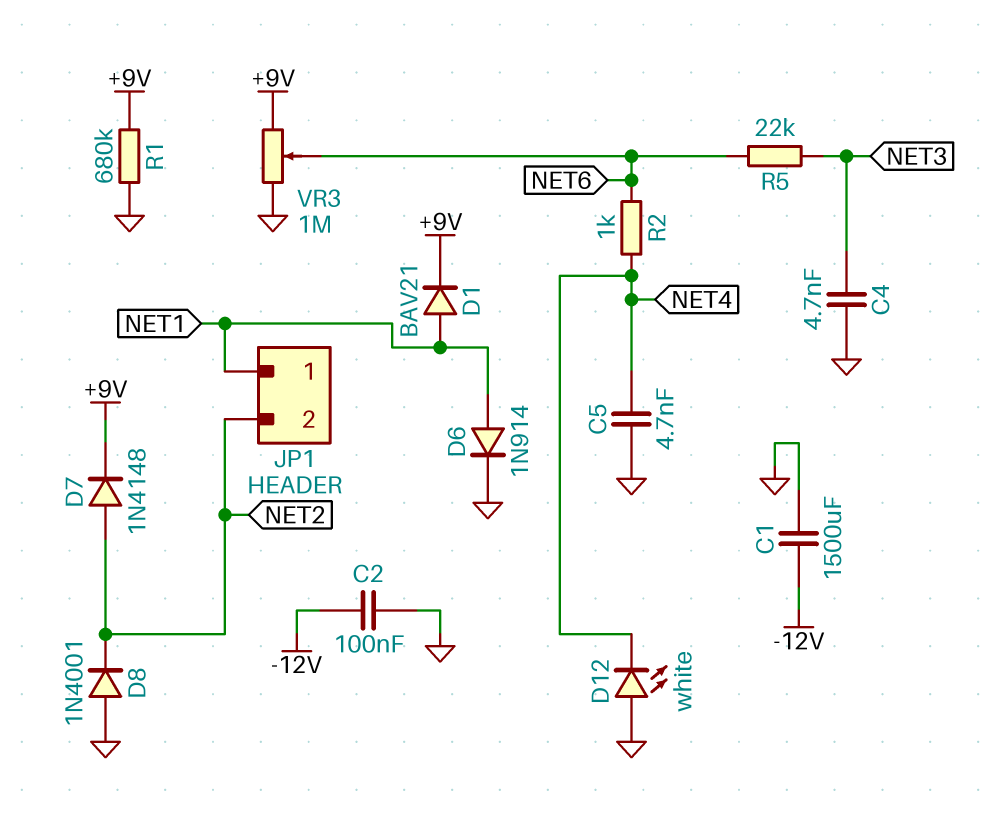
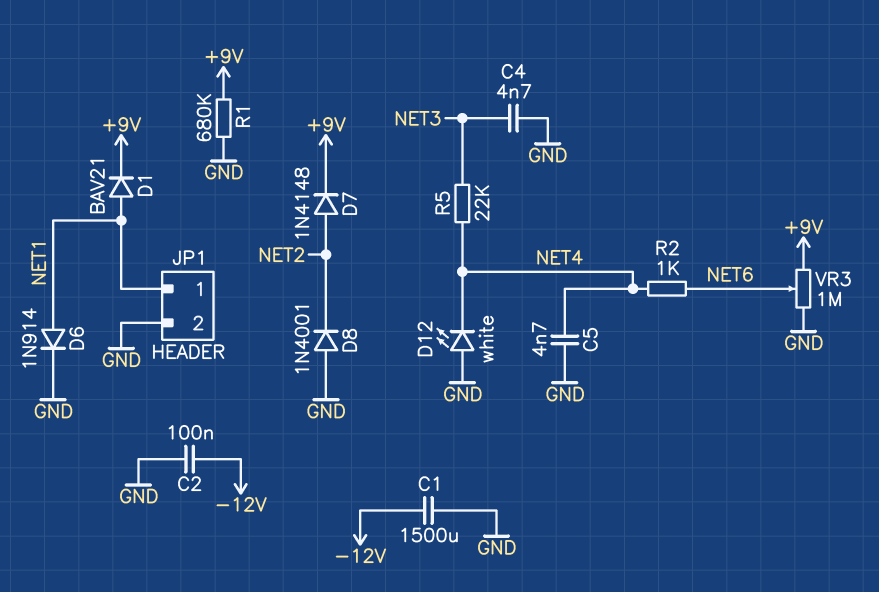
JP1 pin 2: NET2 -> GND
R5: 22k (NET3, NET6) -> 22k (NET3, NET4)

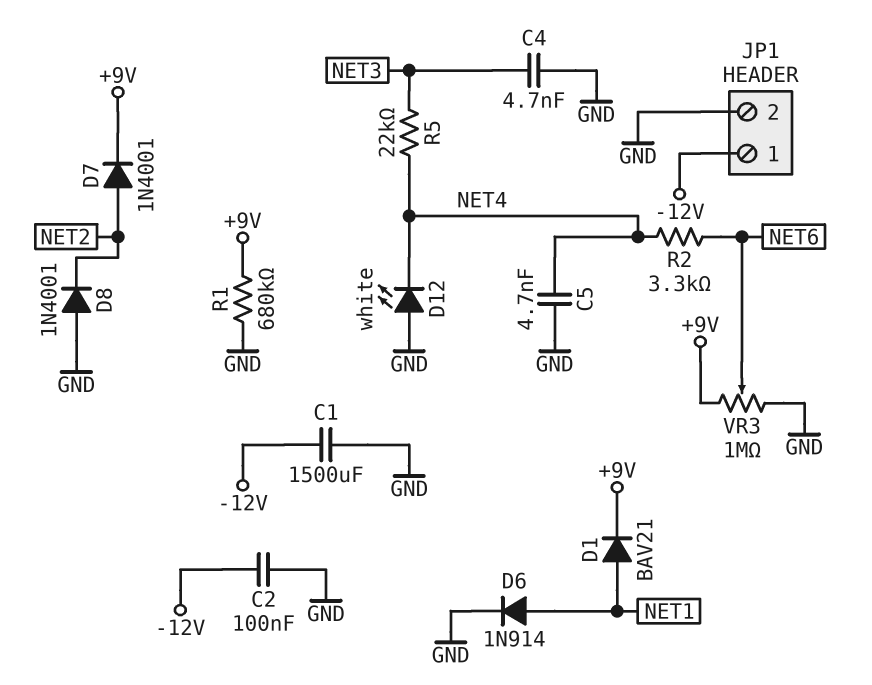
D7: diode 1N4148 (A NET2, K +9V) -> diode 1N4001 (A NET2, K +9V)
JP1 pin 1: NET1 -> -12V
R2: 1k (NET4, NET6) -> 3.3k (NET4, NET6)

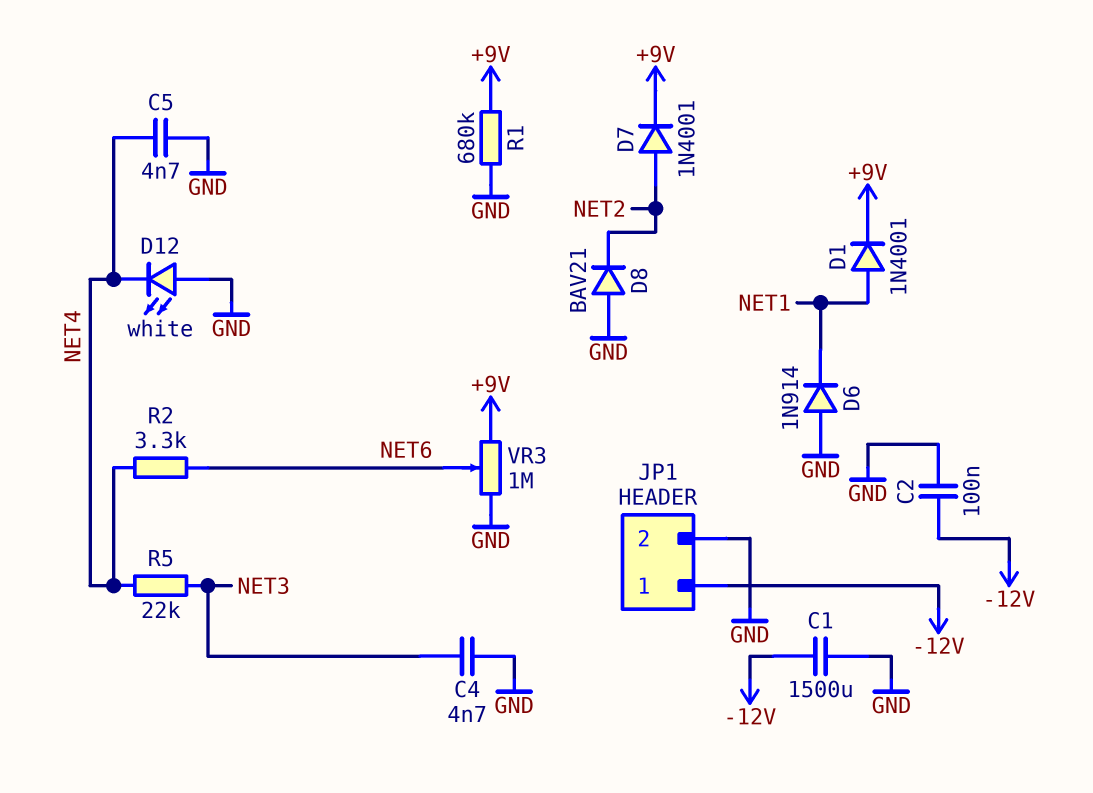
D1: diode BAV21 (A NET1, K +9V) -> diode 1N4001 (A NET1, K +9V)
D6: diode 1N914 (A NET1, K GND) -> diode 1N914 (A GND, K NET1)
D8: diode 1N4001 (A GND, K NET2) -> diode BAV21 (A GND, K NET2)

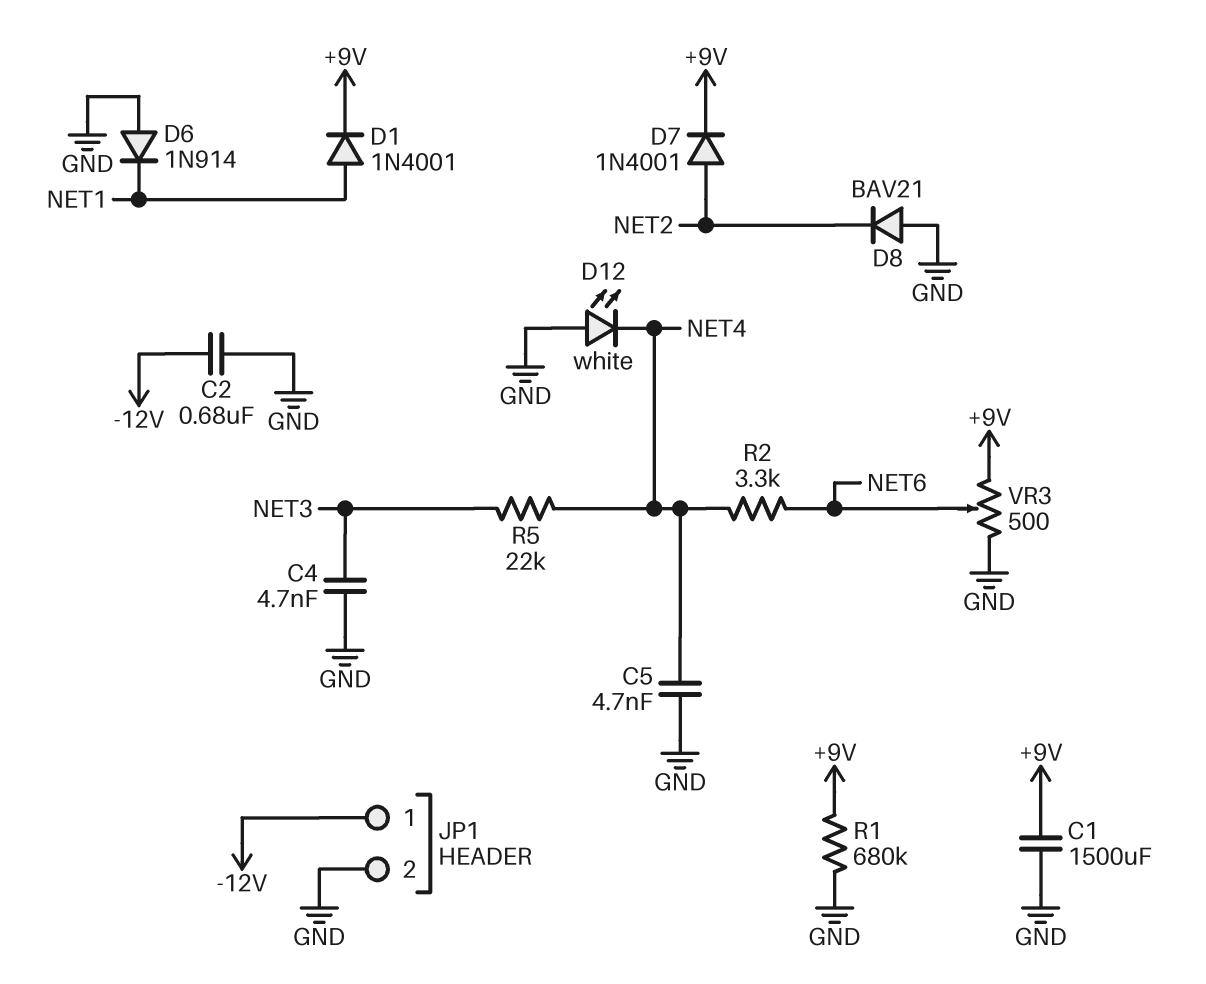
C1: 1500uF (-12V, GND) -> 1500uF (+9V, GND)
C2: 100nF (-12V, GND) -> 680nF (-12V, GND)
VR3: 1M (+9V, GND, wiper NET6) -> 500 (+9V, GND, wiper NET6)

